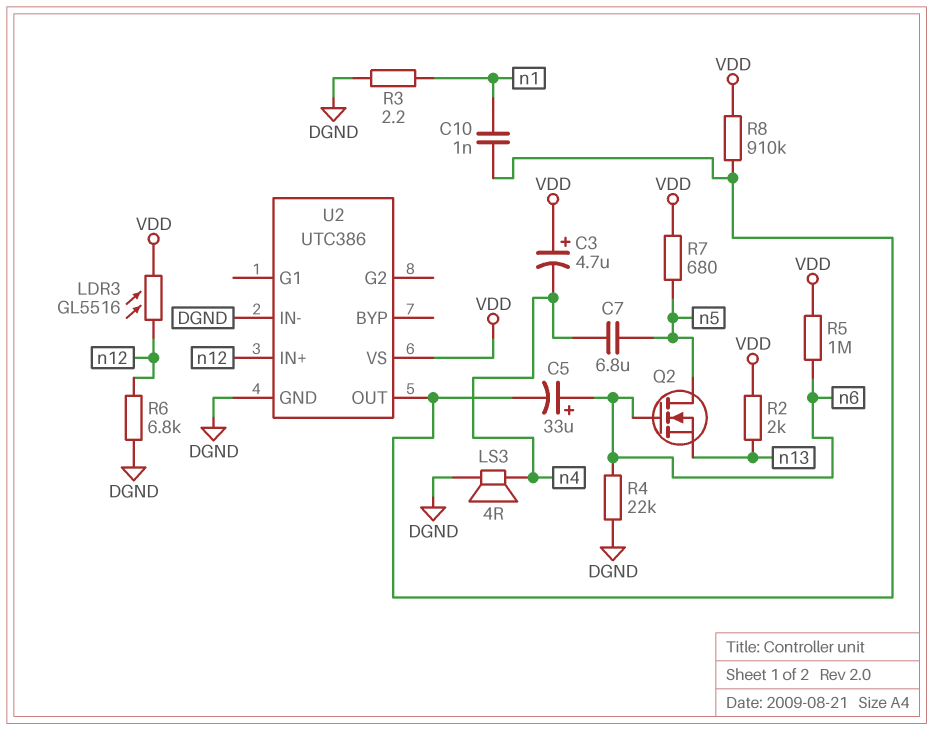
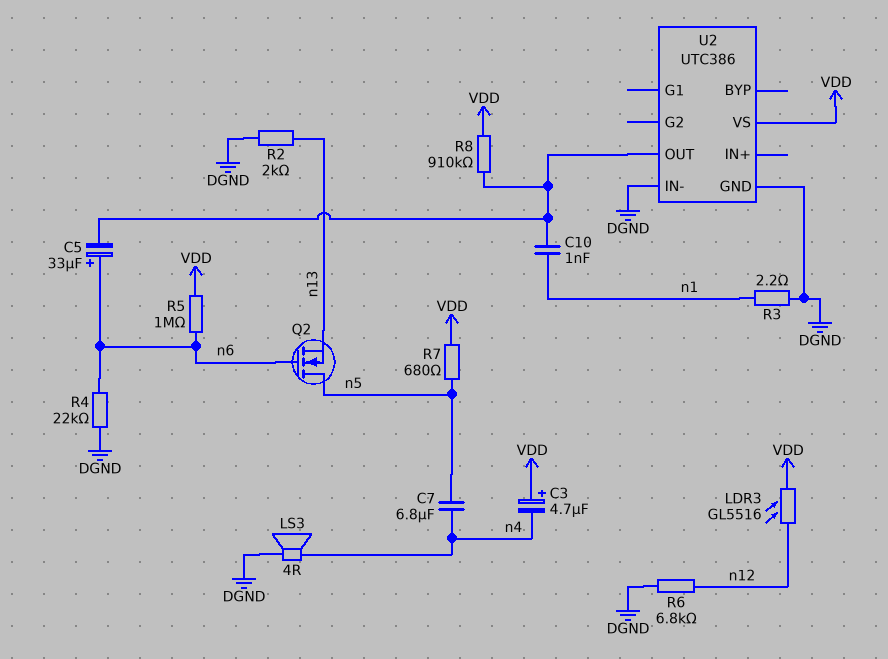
R2: 2k (VDD, n13) -> 2k (DGND, n13)
U2 pin IN+: n12 -> none

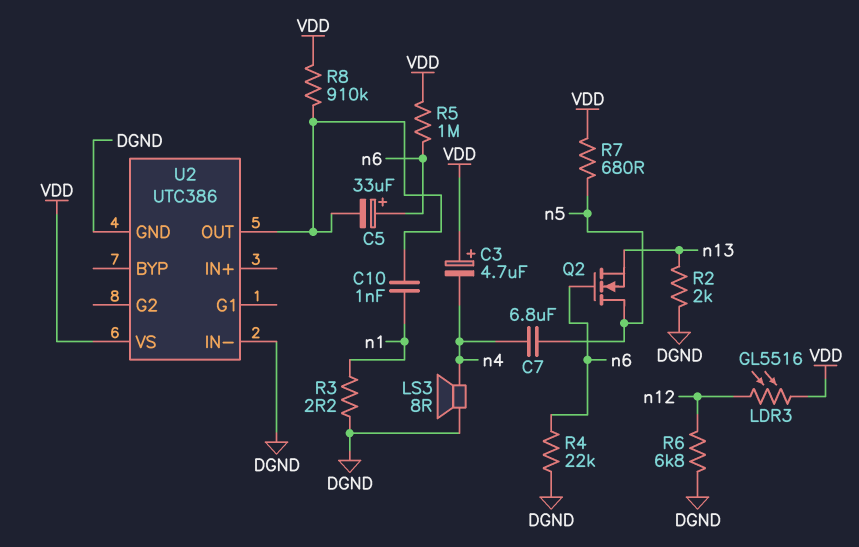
LS3: speaker 4R (DGND, n4) -> speaker 8R (DGND, n4)

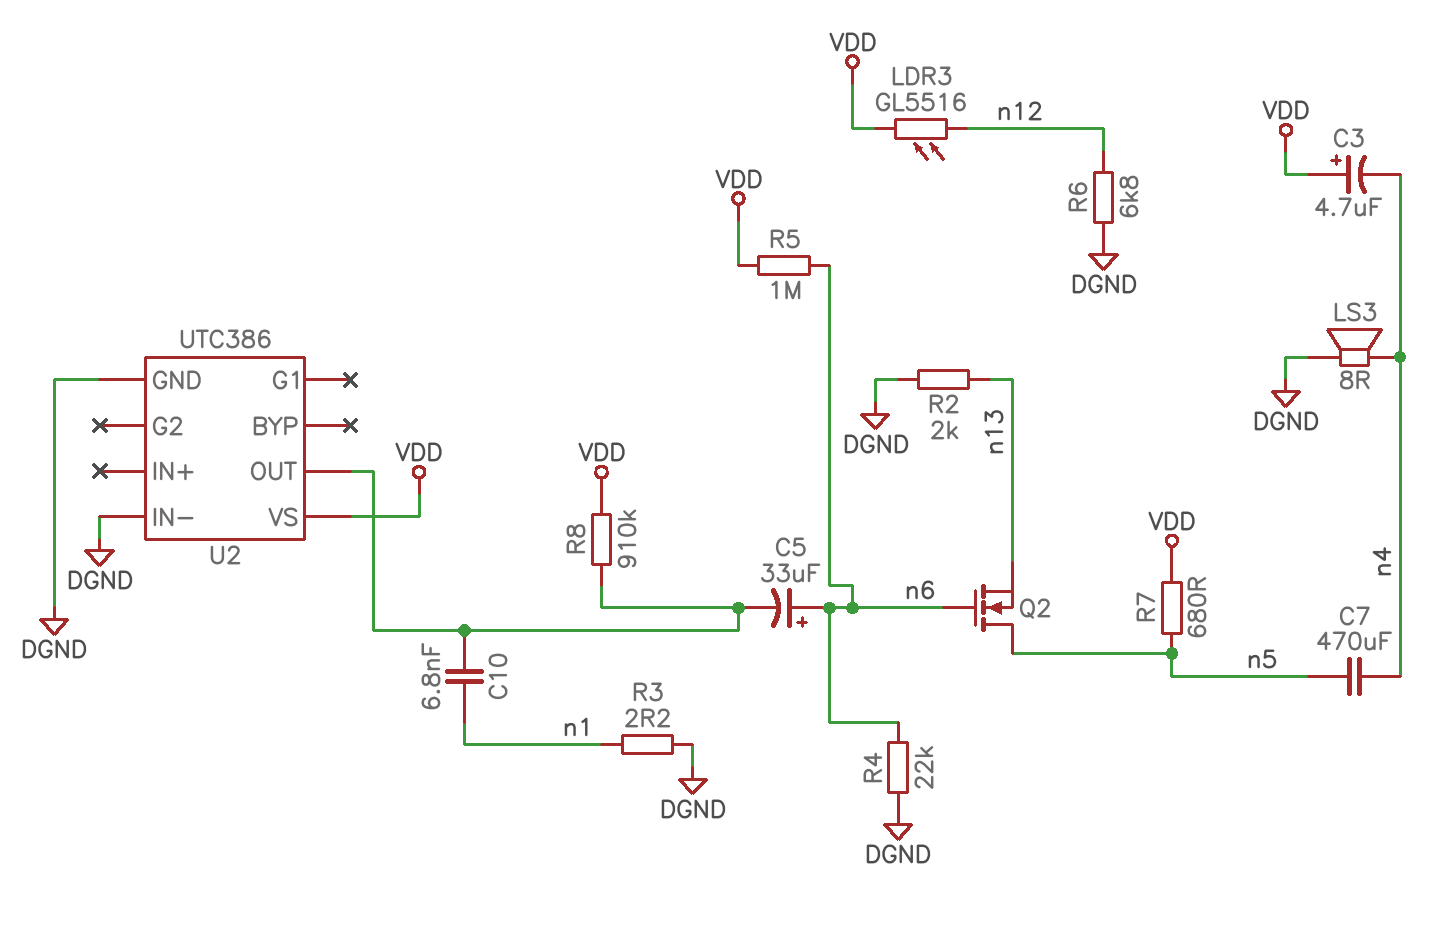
C7: 6.8uF (n4, n5) -> 470uF (n4, n5)
C10: 1nF (U2/OUT, n1) -> 6.8nF (U2/OUT, n1)

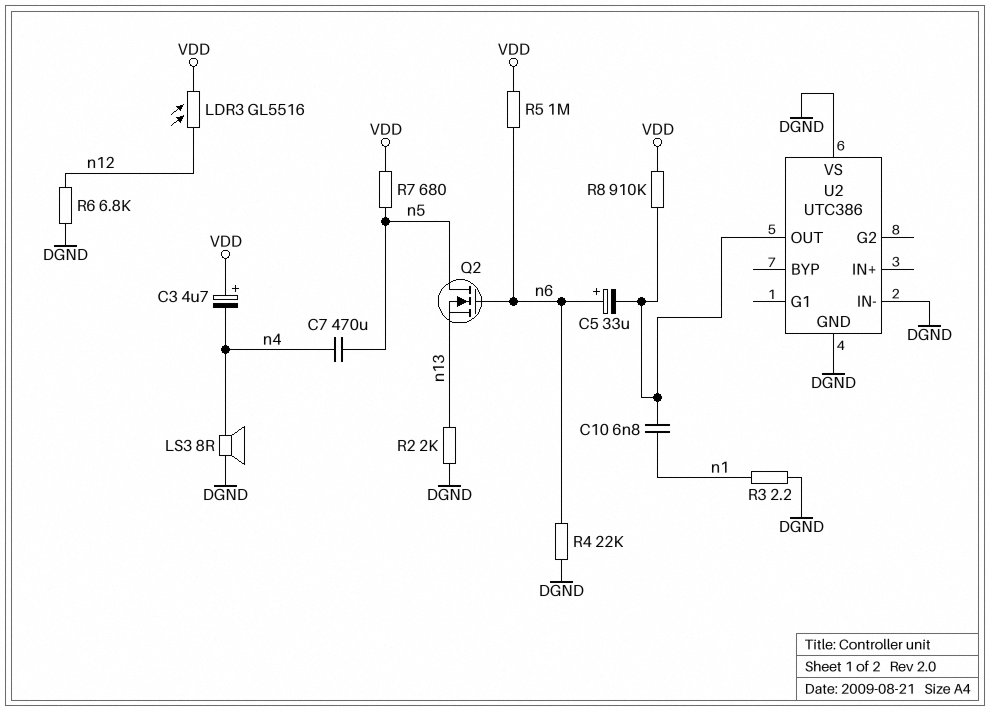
U2 pin VS: VDD -> DGND

